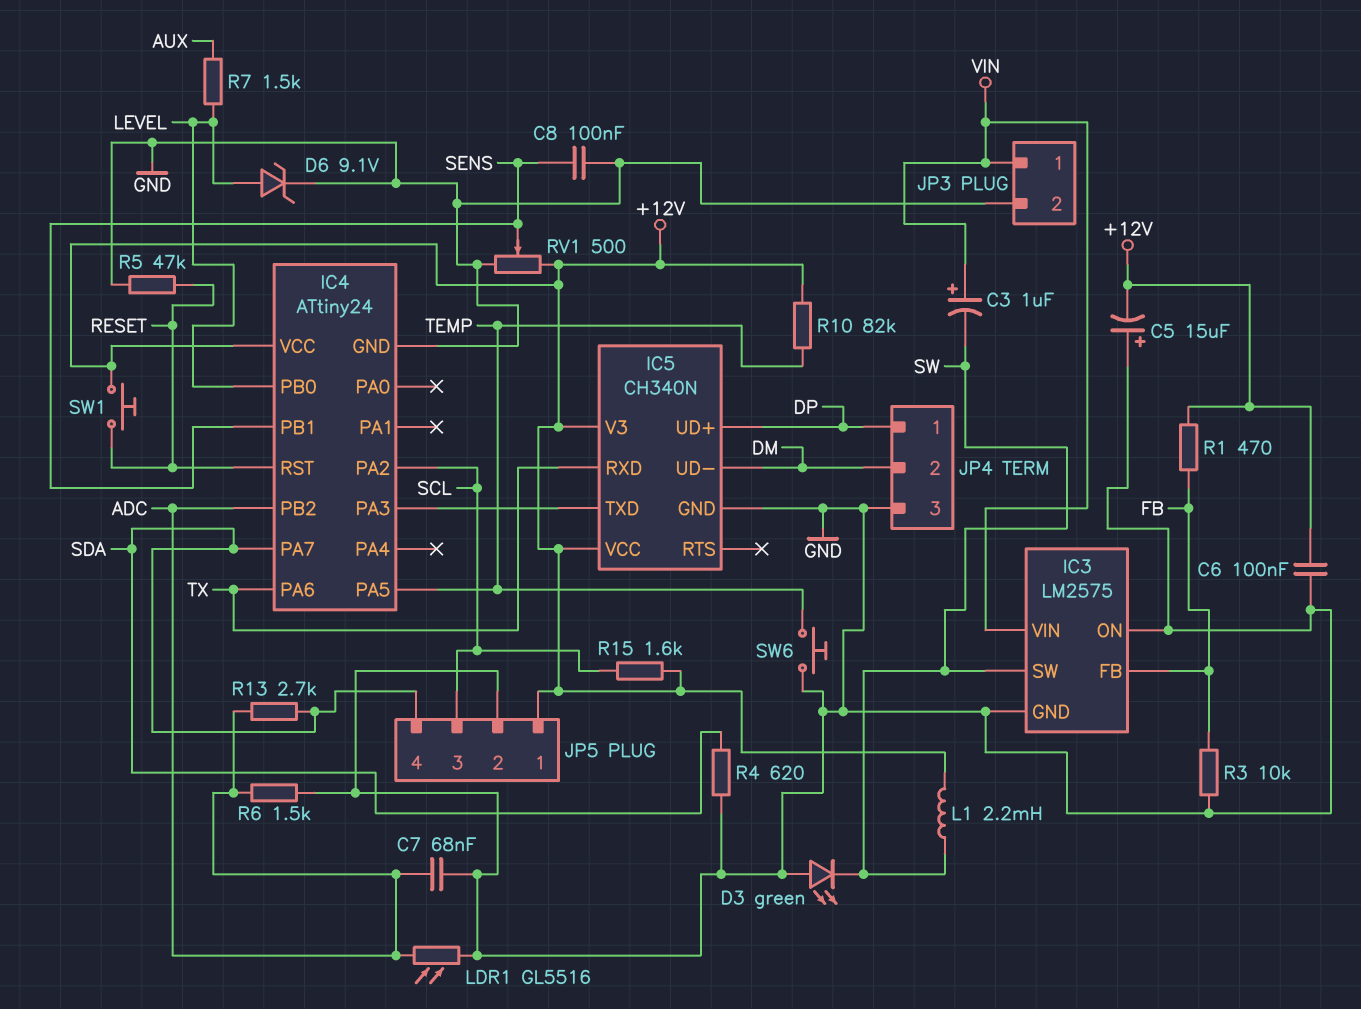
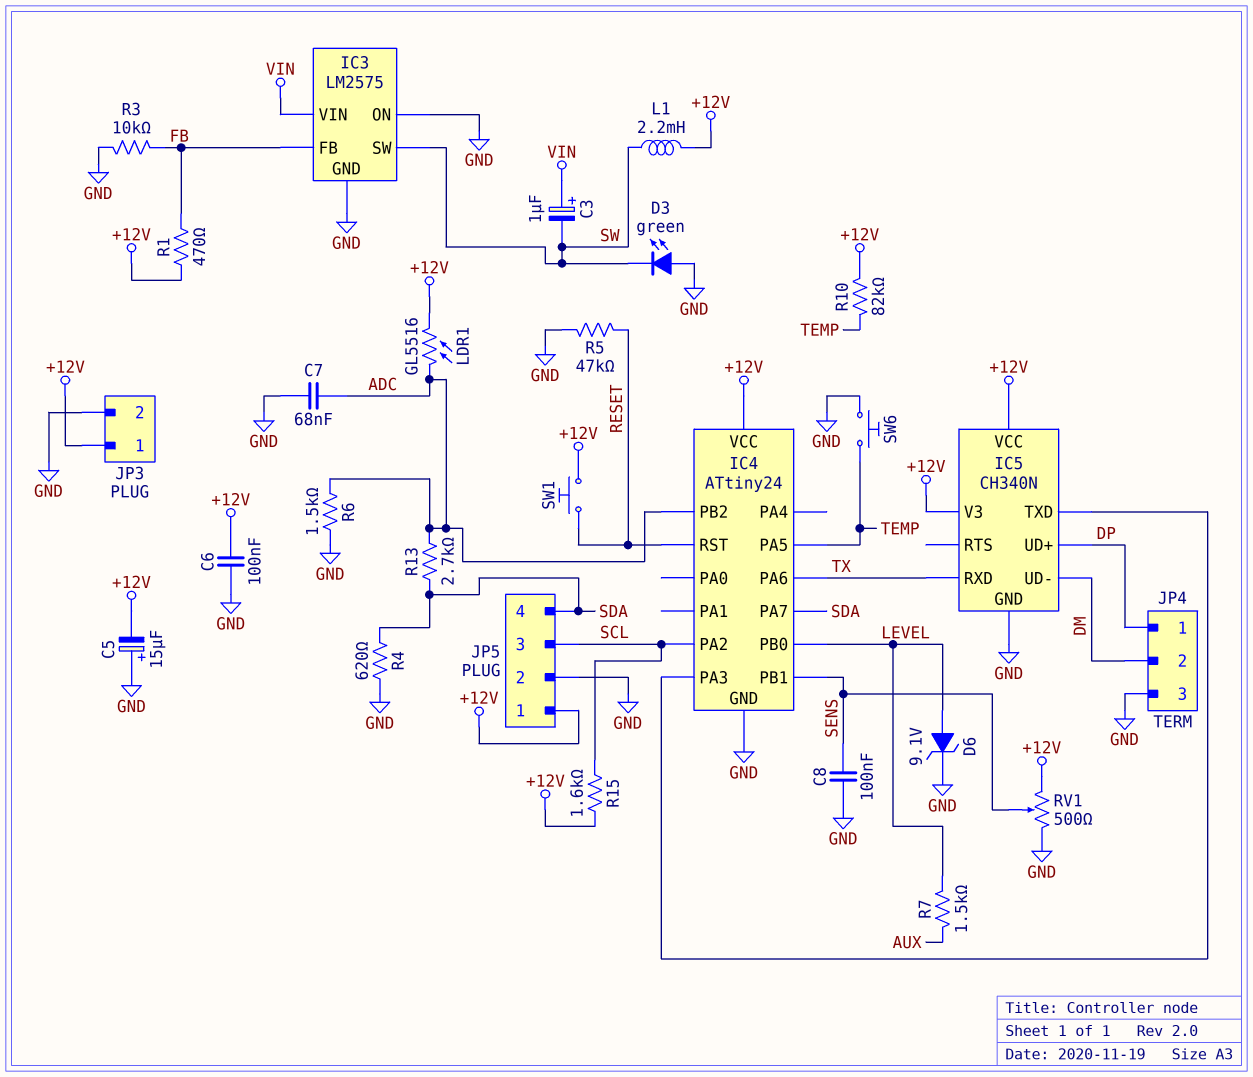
JP3 pin 1: VIN -> +12V
LDR1: GL5516 (ADC, GND) -> GL5516 (+12V, ADC)

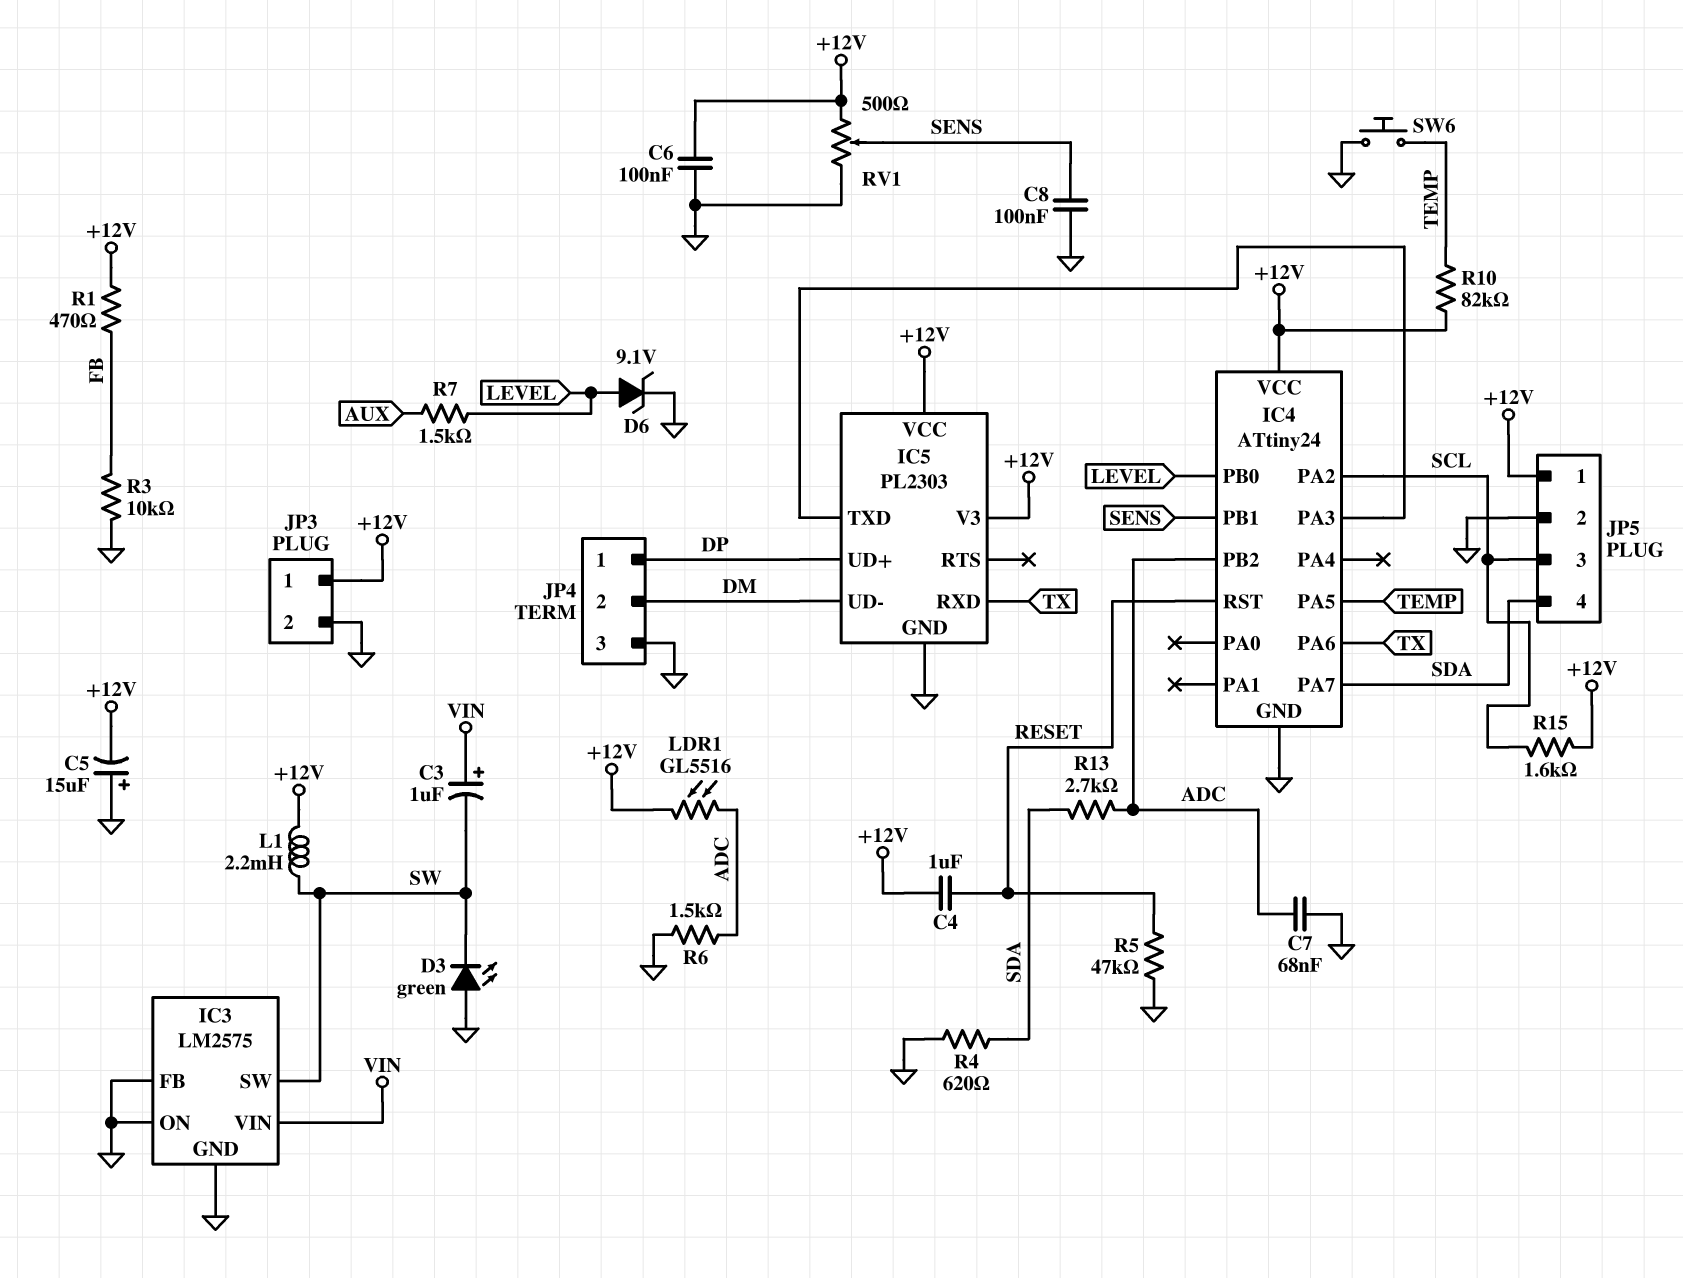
C4: none -> 1uF (+12V, RESET)
IC3 pin FB: FB -> GND
IC5: CH340N -> PL2303
SW1: button (+12V, RESET) -> none

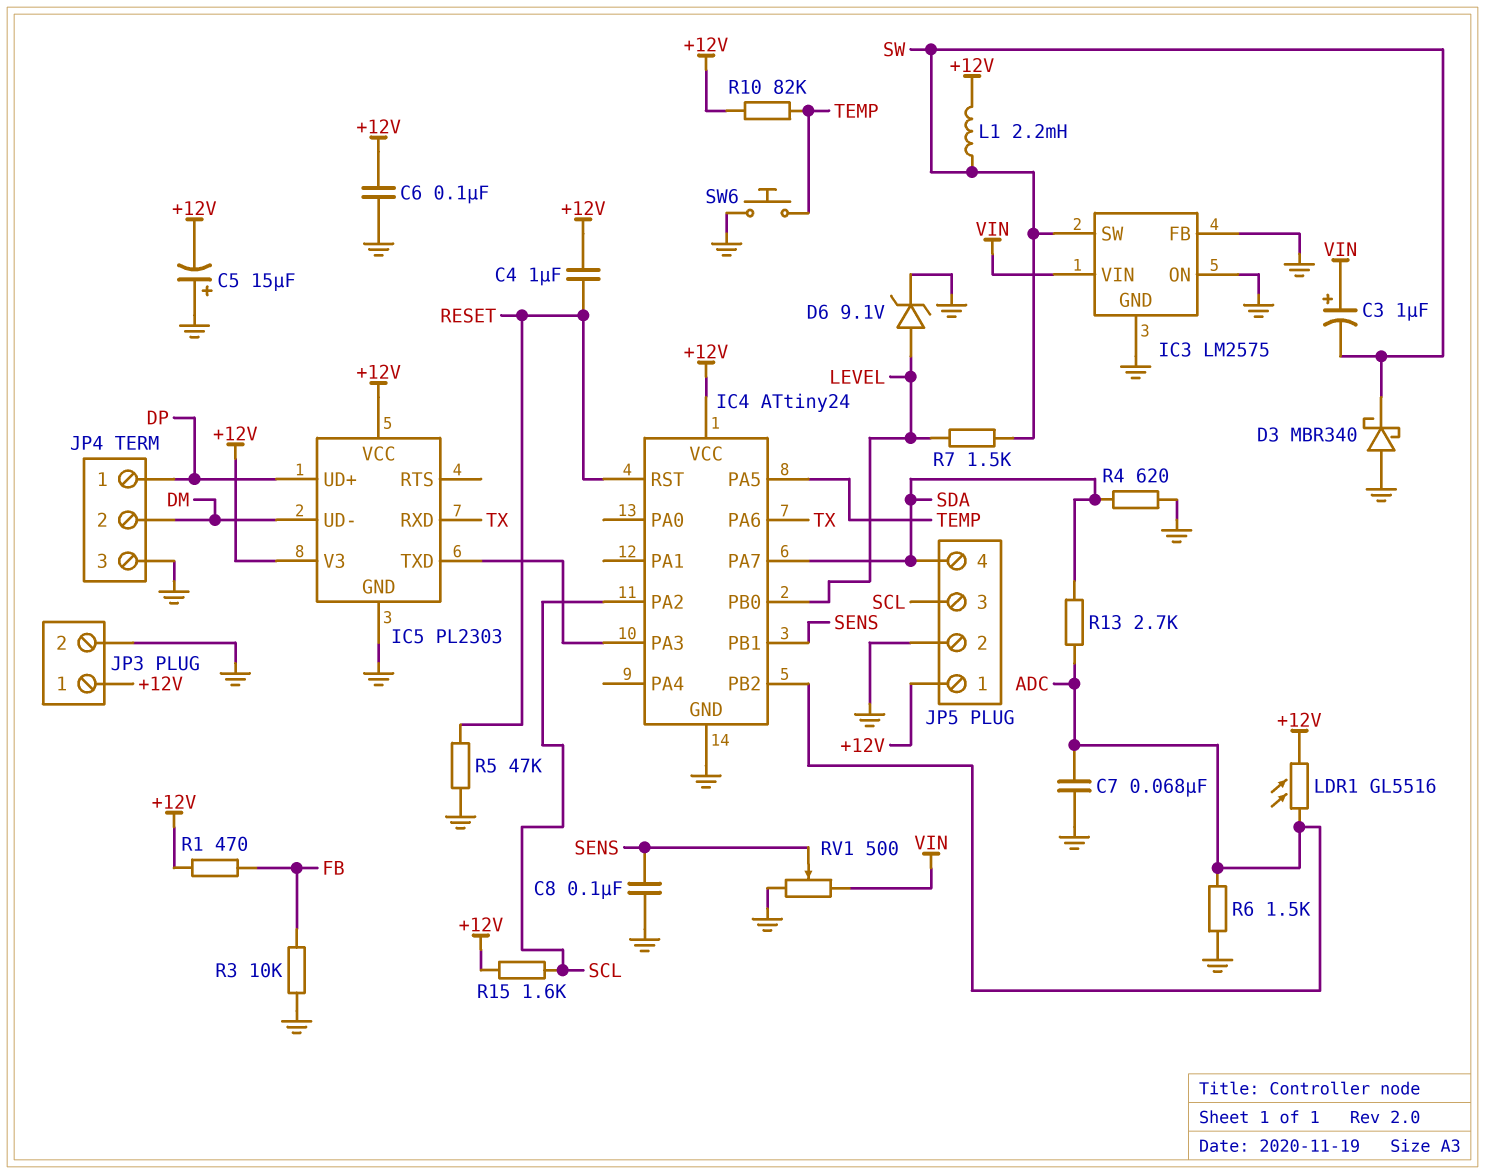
D3: LED green (A GND, K SW) -> schottky MBR340 (A GND, K SW)
R7: 1.5k (AUX, LEVEL) -> 1.5k (LEVEL, SW)
RV1: 500 (+12V, GND, wiper SENS) -> 500 (GND, VIN, wiper SENS)

